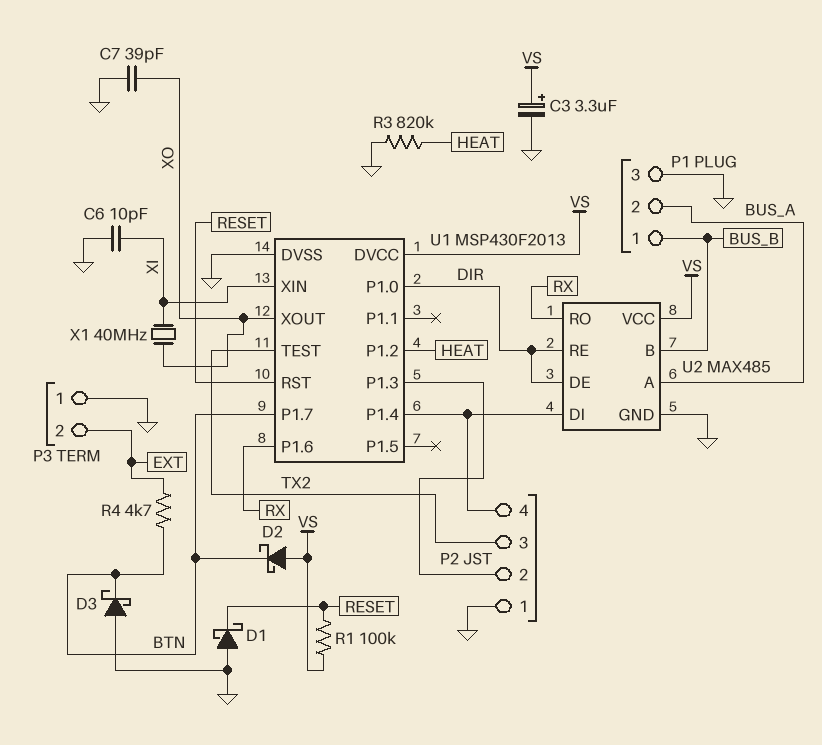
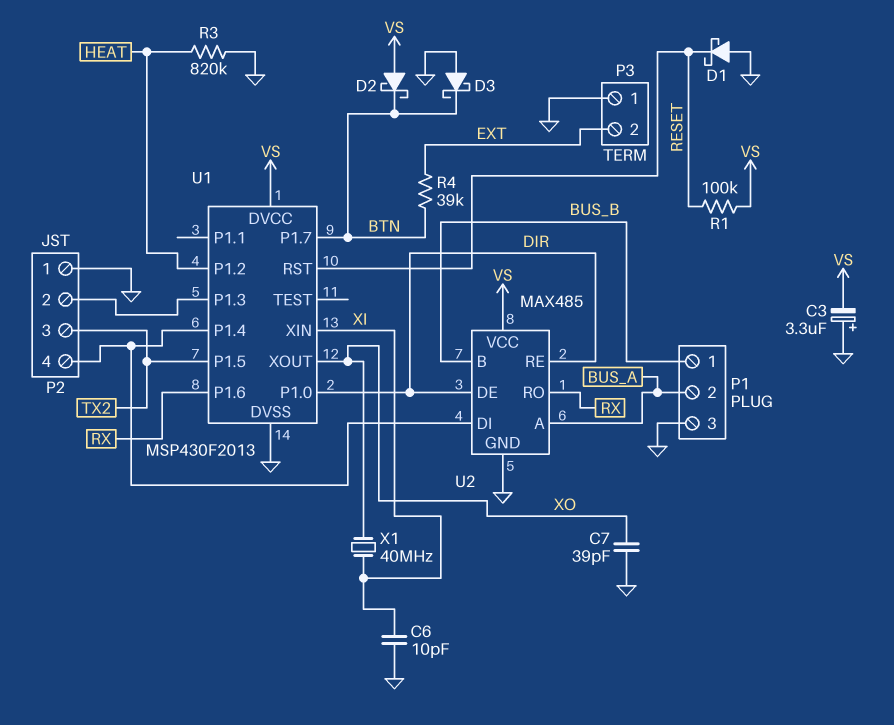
C3: 3.3uF (plus VS, minus GND) -> 3.3uF (plus GND, minus VS)
R4: 4.7k (BTN, EXT) -> 39k (BTN, EXT)
U1 pin P1.5: none -> TX2
U1 pin TEST: TX2 -> none

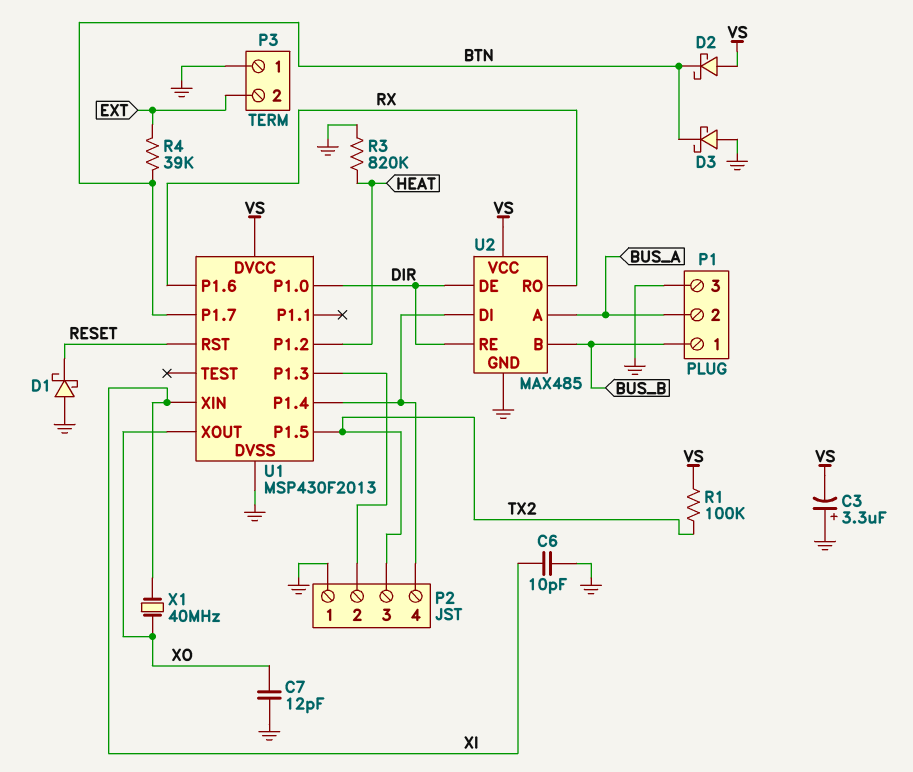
C7: 39pF (GND, XO) -> 12pF (GND, XO)
R1: 100k (RESET, VS) -> 100k (TX2, VS)

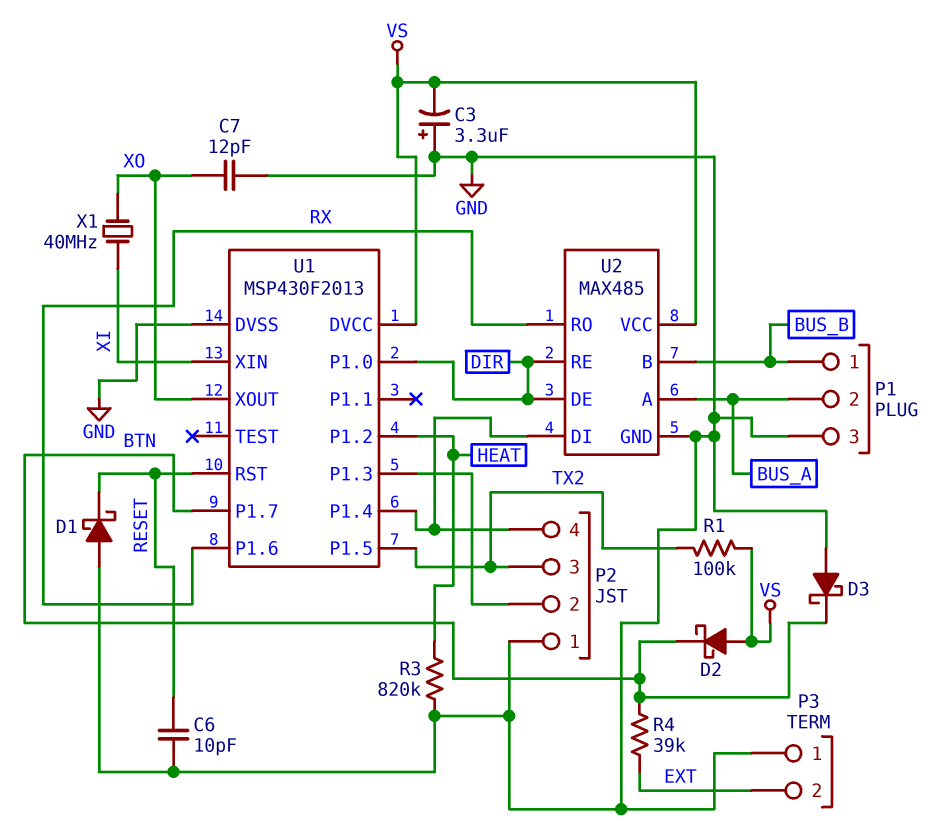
C6: 10pF (GND, XI) -> 10pF (GND, RESET)

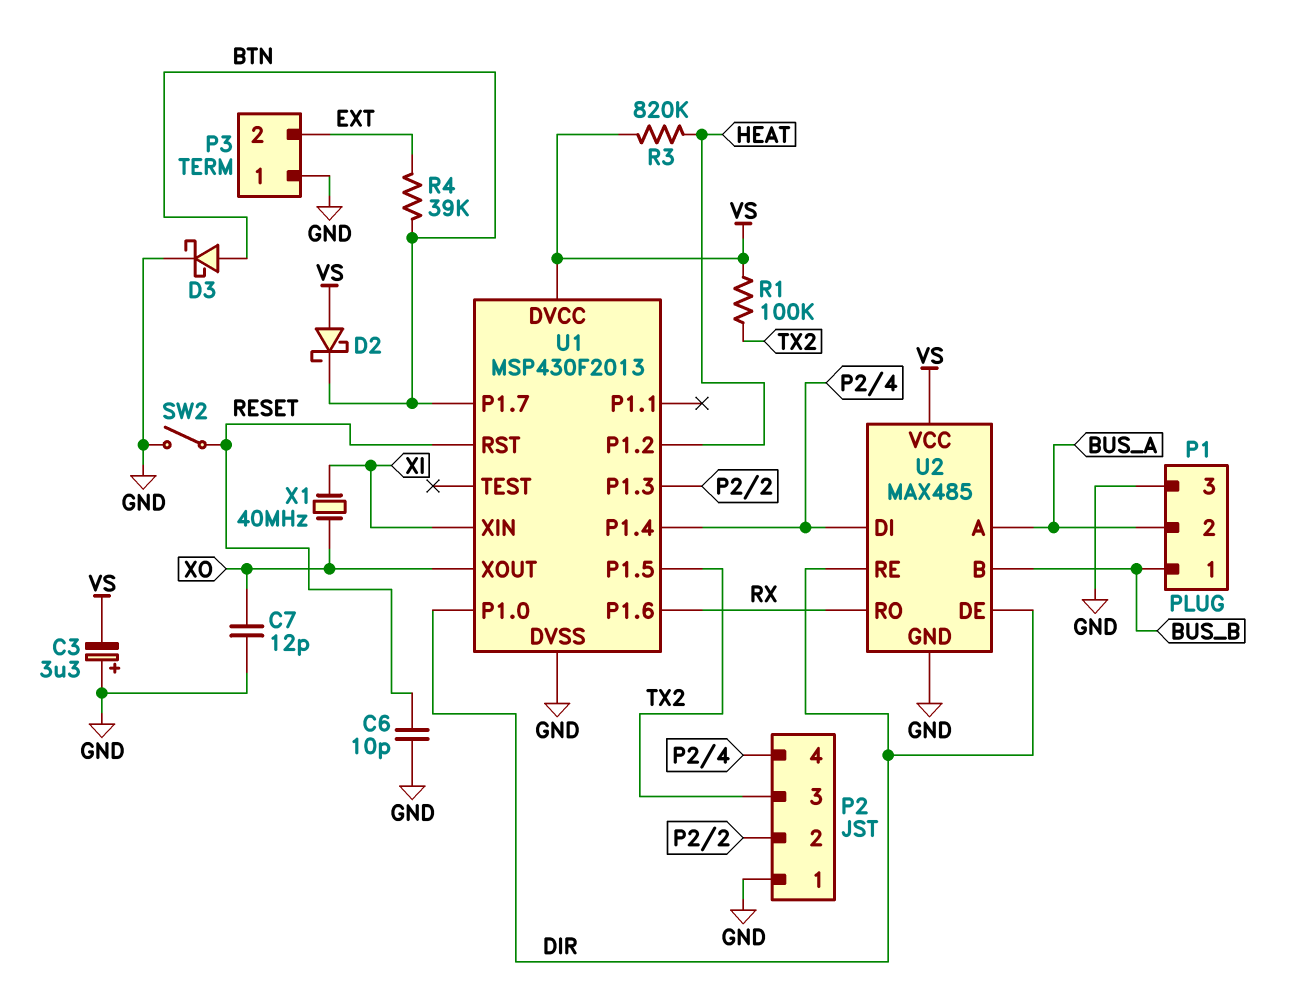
D1: schottky (A GND, K RESET) -> none
D3: schottky (A GND, K BTN) -> schottky (A BTN, K GND)
R3: 820k (GND, HEAT) -> 820k (HEAT, VS)
SW2: none -> switch (GND, RESET)

